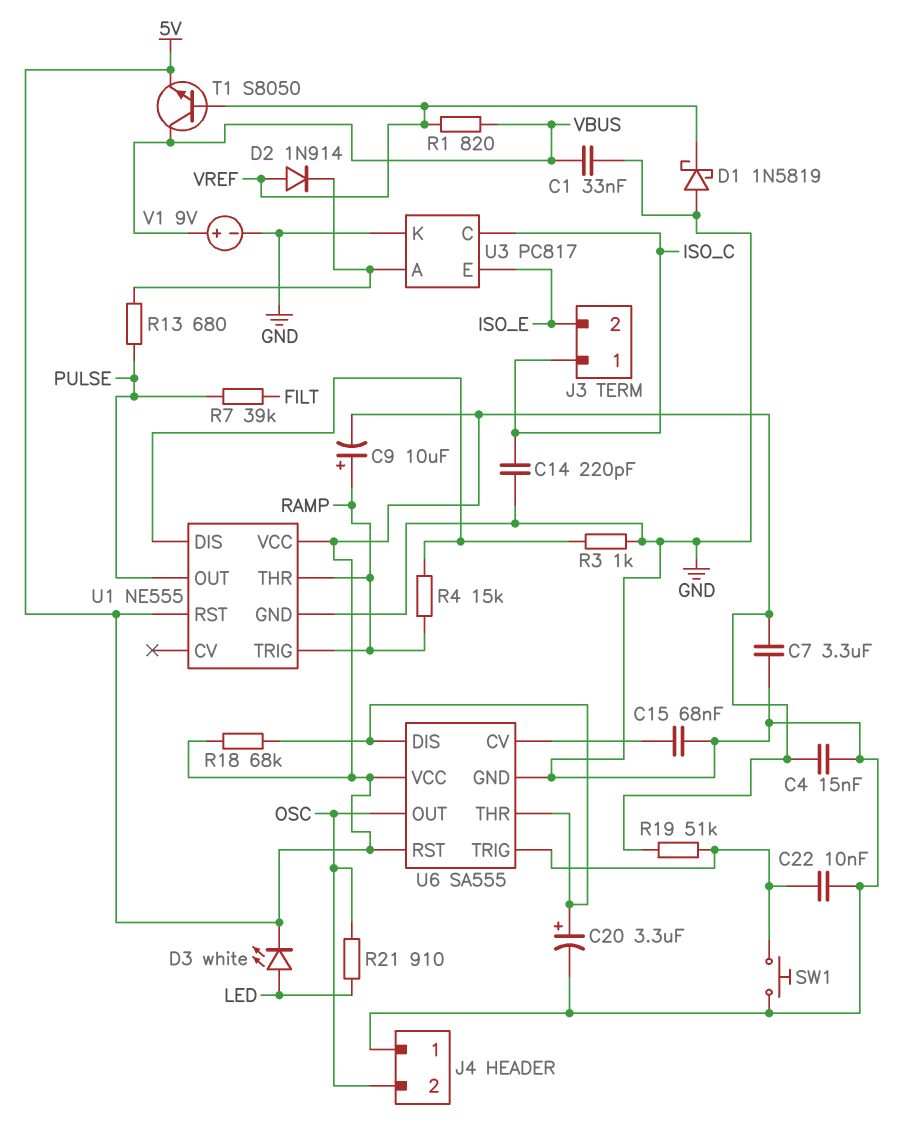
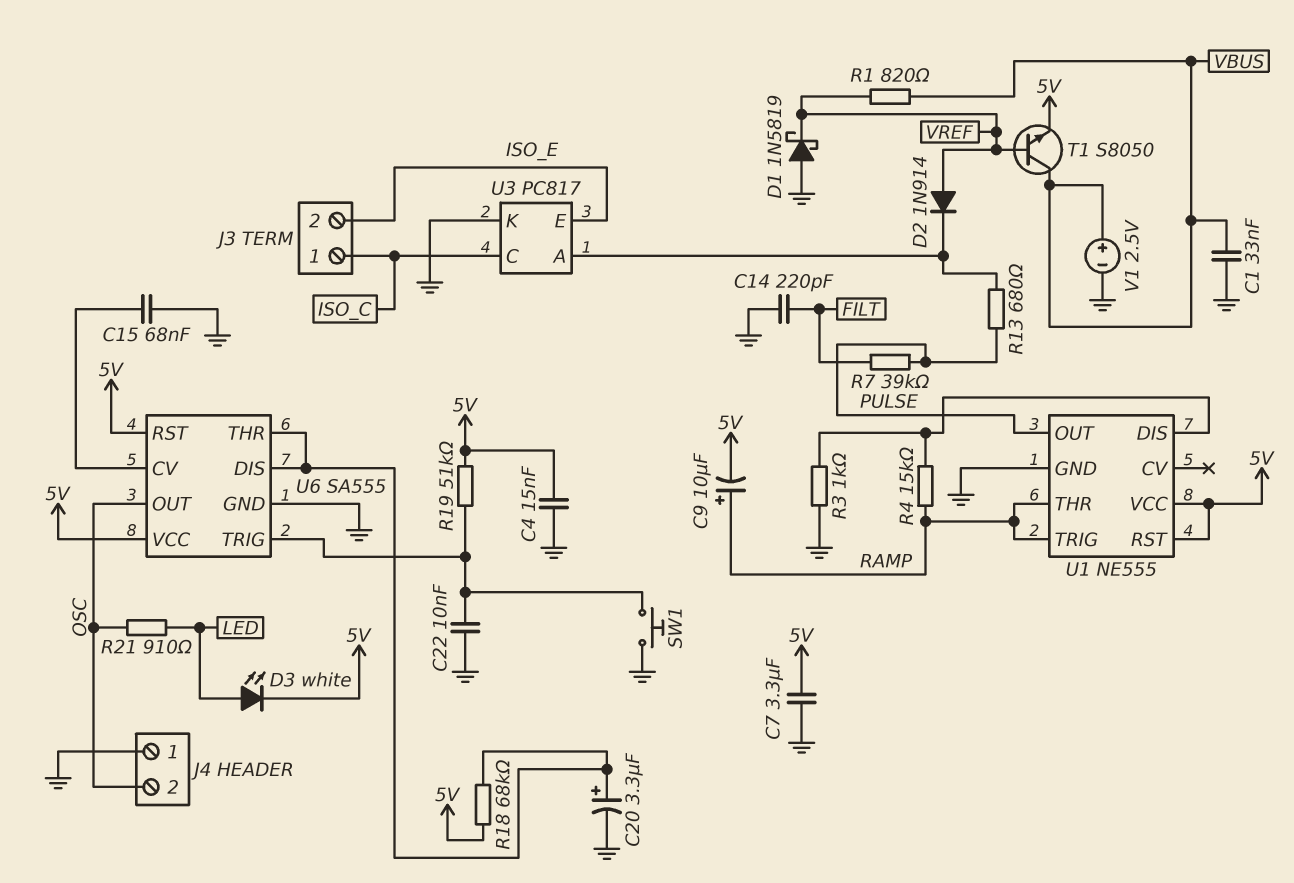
C14: 220pF (GND, ISO_C) -> 220pF (FILT, GND)
V1: 9V (plus VBUS, minus GND) -> 2.5V (plus VBUS, minus GND)

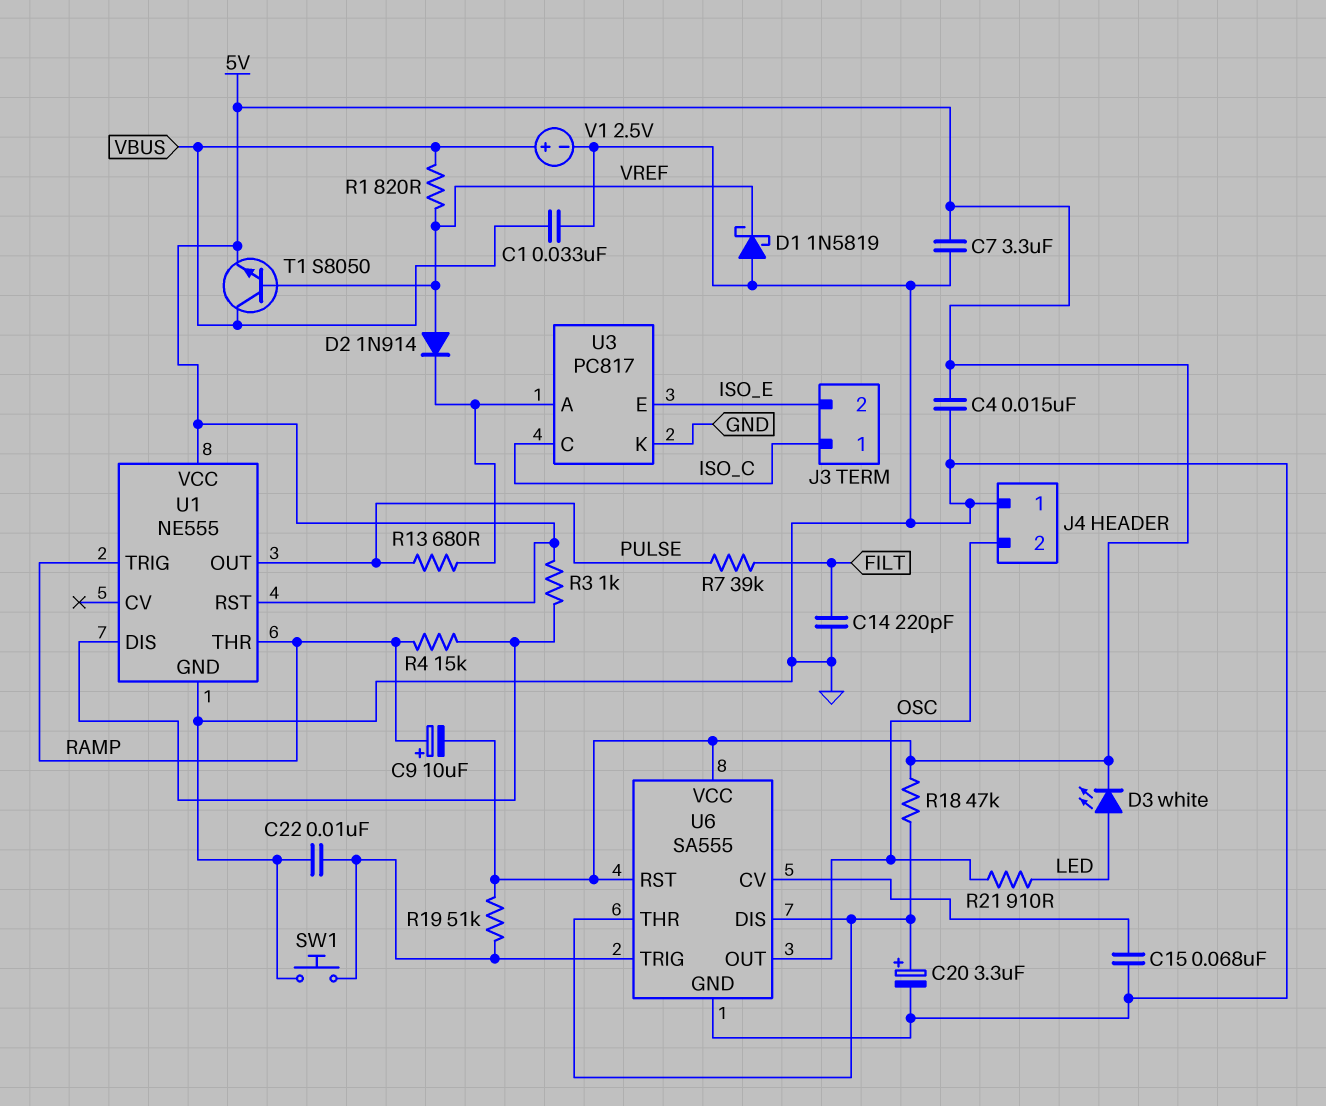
R3: 1k (GND, U1/DIS) -> 1k (5V, U1/DIS)
R18: 68k (5V, U6/DIS) -> 47k (5V, U6/DIS)

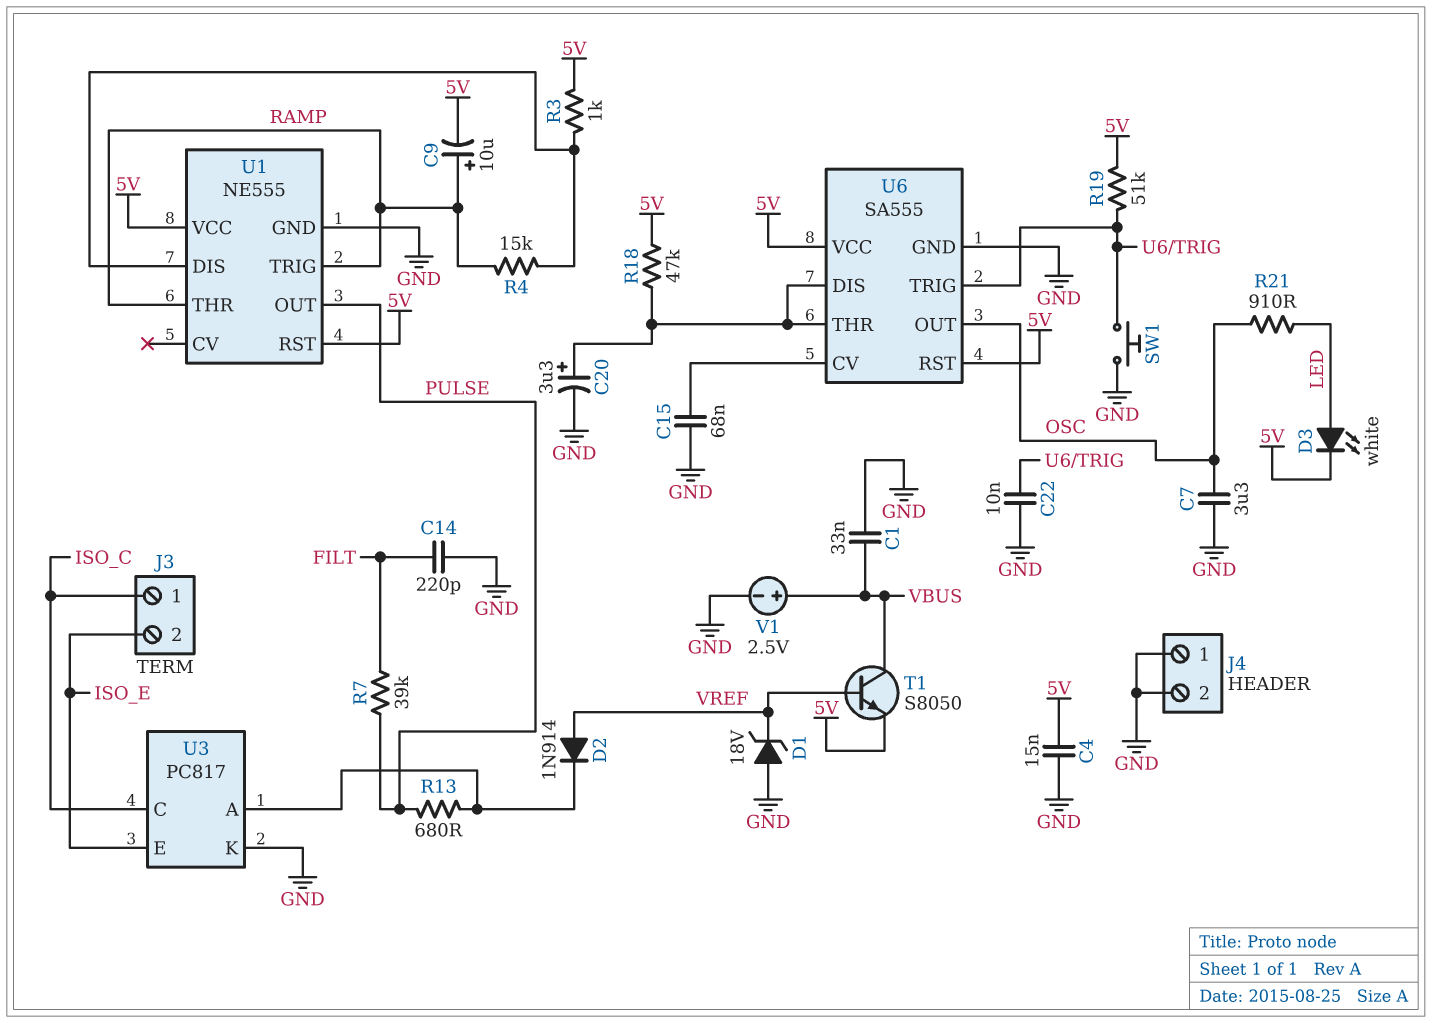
C7: 3.3uF (5V, GND) -> 3.3uF (GND, OSC)
D1: schottky 1N5819 (A GND, K VREF) -> zener 18V (A GND, K VREF)
J4 pin 2: OSC -> GND
R1: 820 (VBUS, VREF) -> none

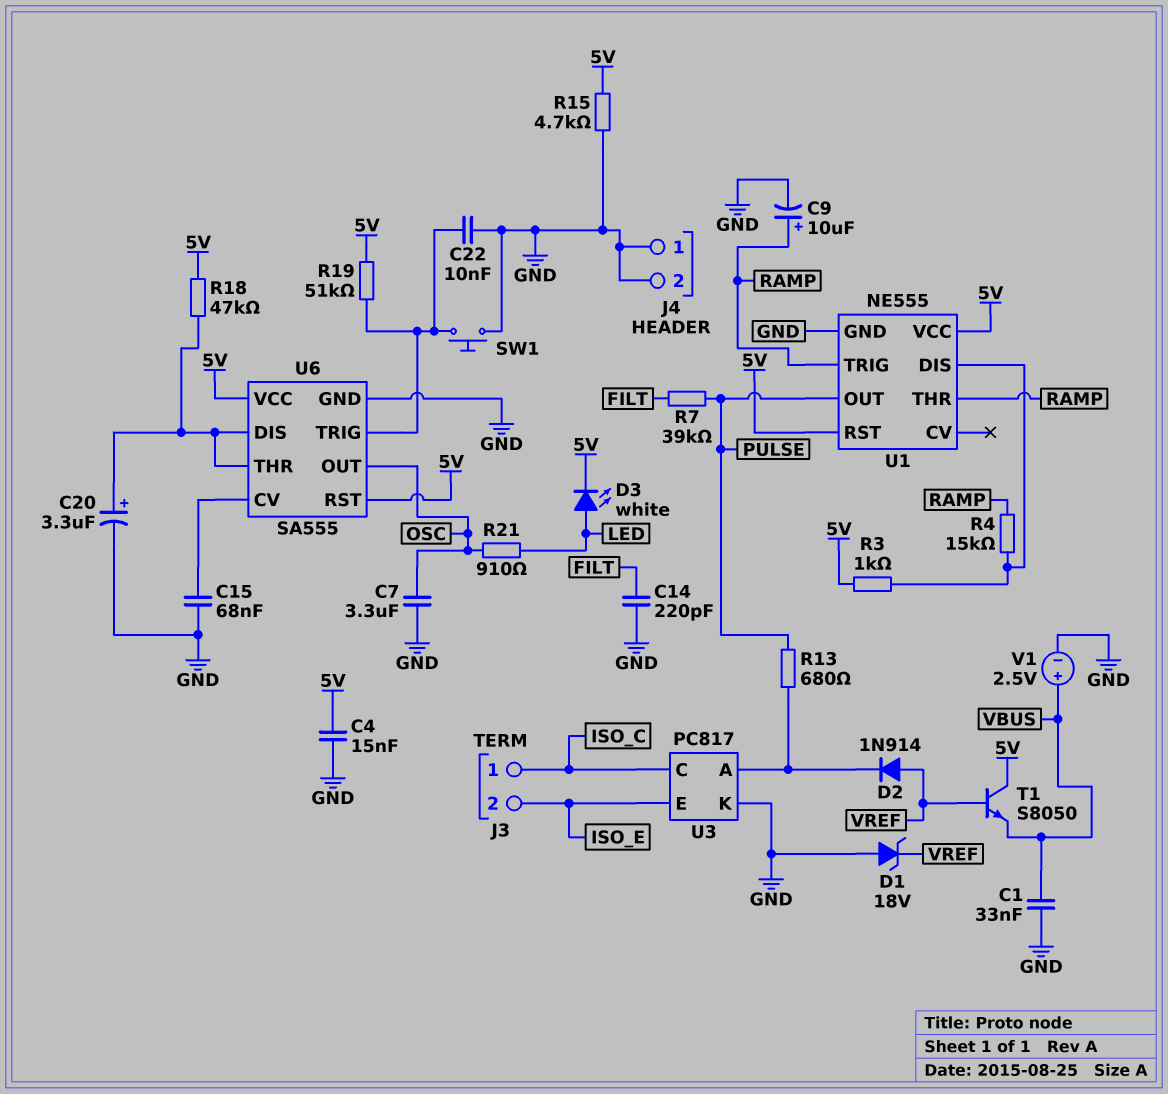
C9: 10uF (plus RAMP, minus 5V) -> 10uF (plus RAMP, minus GND)
R15: none -> 4.7k (5V, GND)
T1: NPN S8050 (B VREF, C VBUS, E 5V) -> NPN S8050 (B VREF, C 5V, E VBUS)

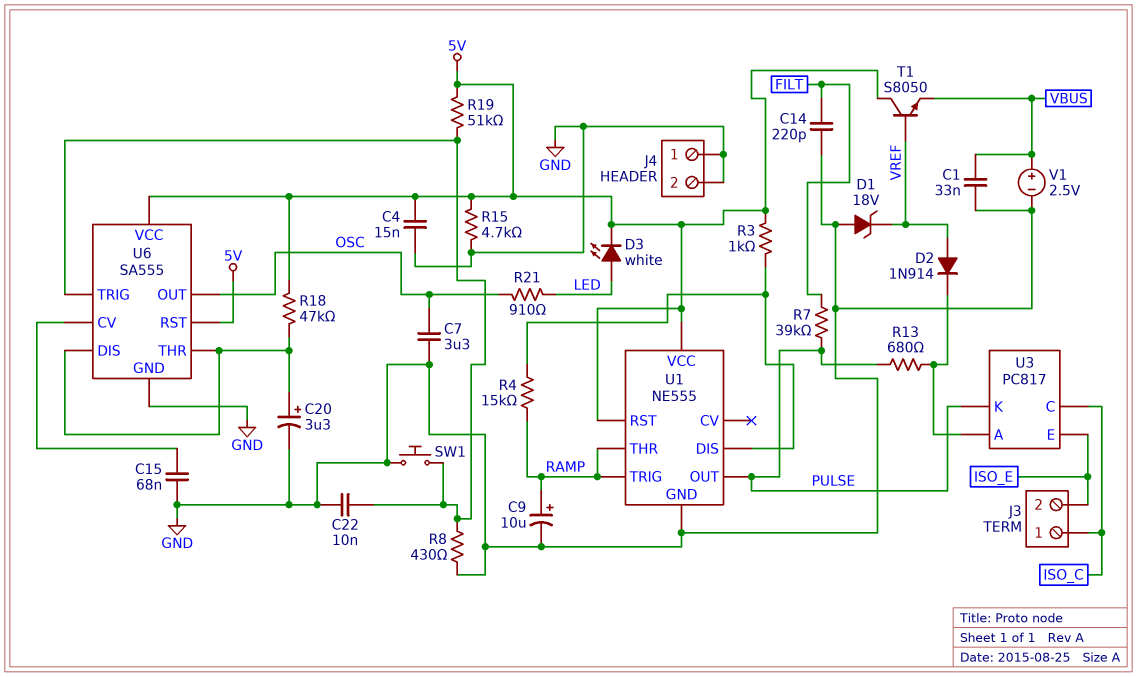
R8: none -> 430 (GND, U6/TRIG)
U3 pin K: GND -> PULSE

